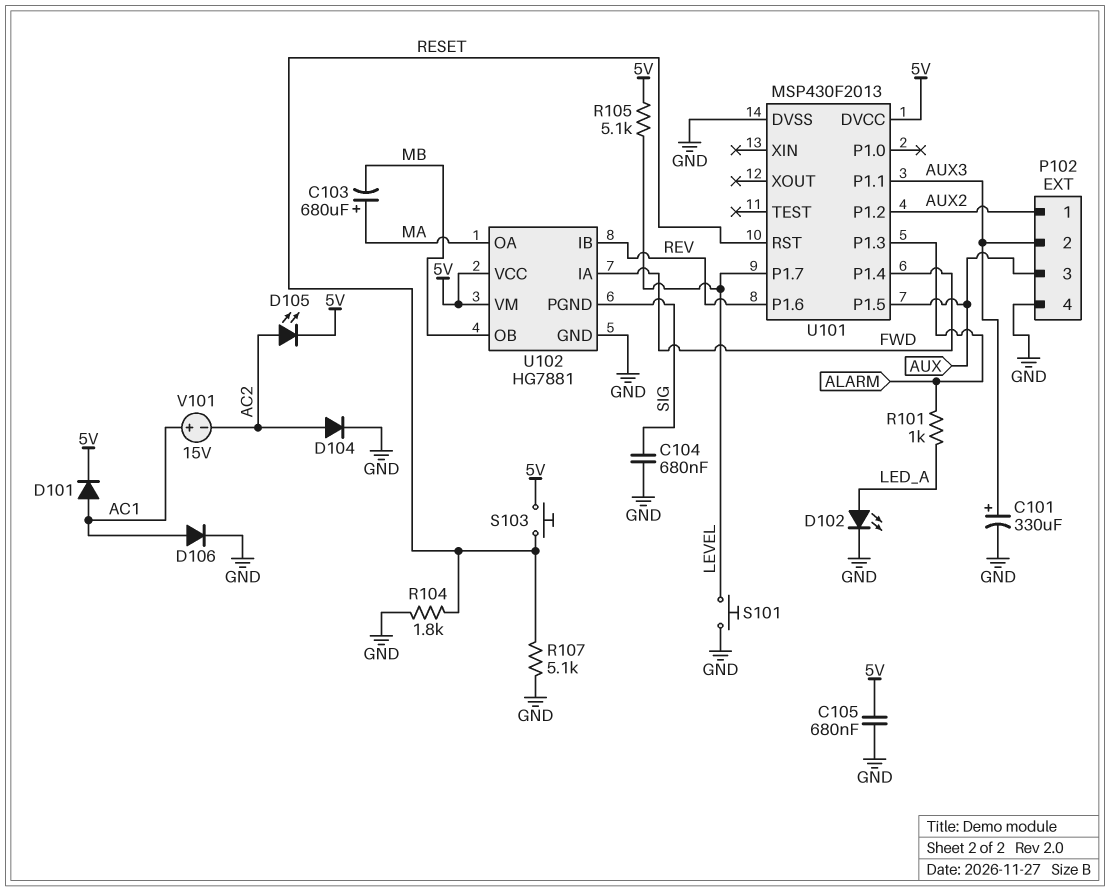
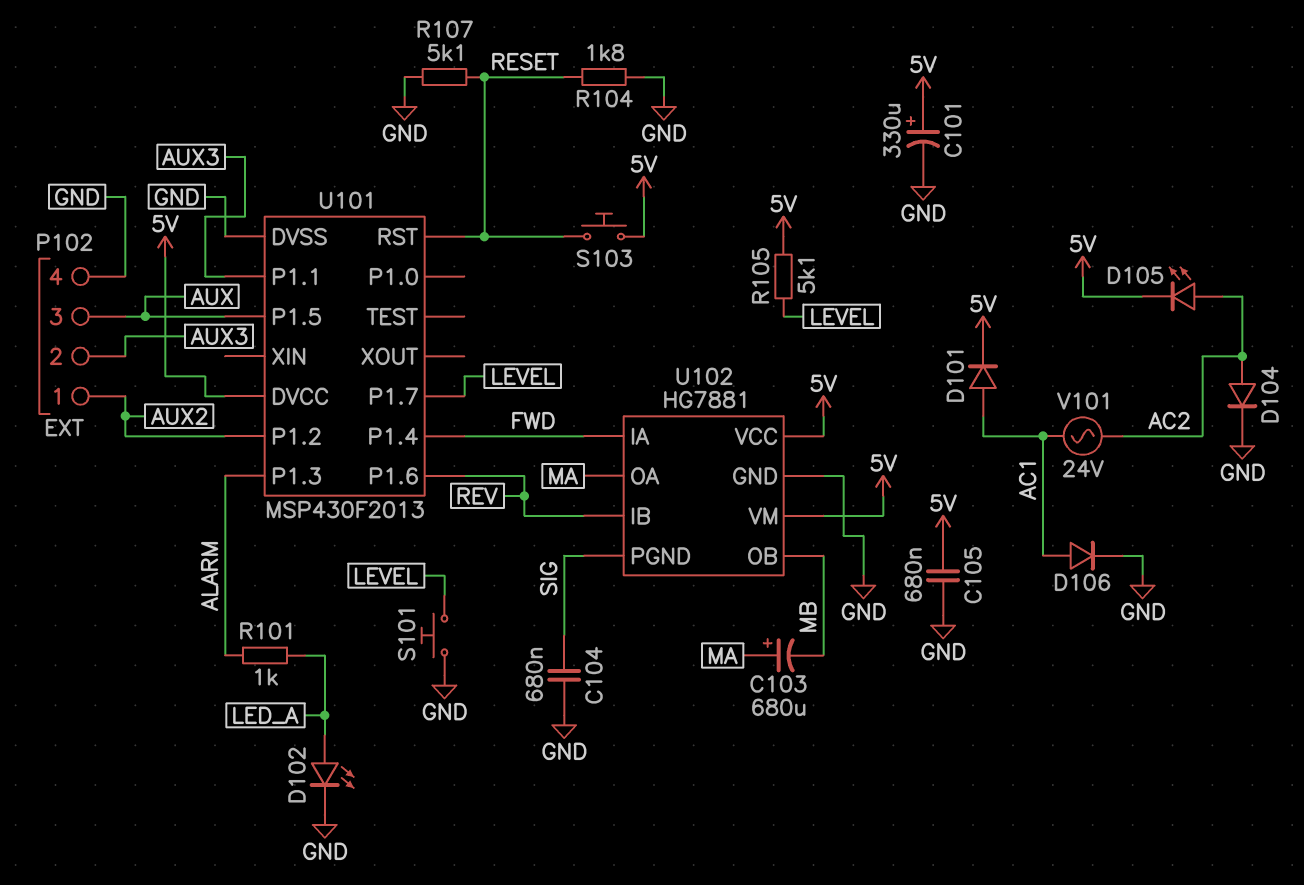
C101: 330uF (plus AUX3, minus GND) -> 330uF (plus 5V, minus GND)
V101: 15V (plus AC1, minus AC2) -> AC 24V (AC1, AC2)

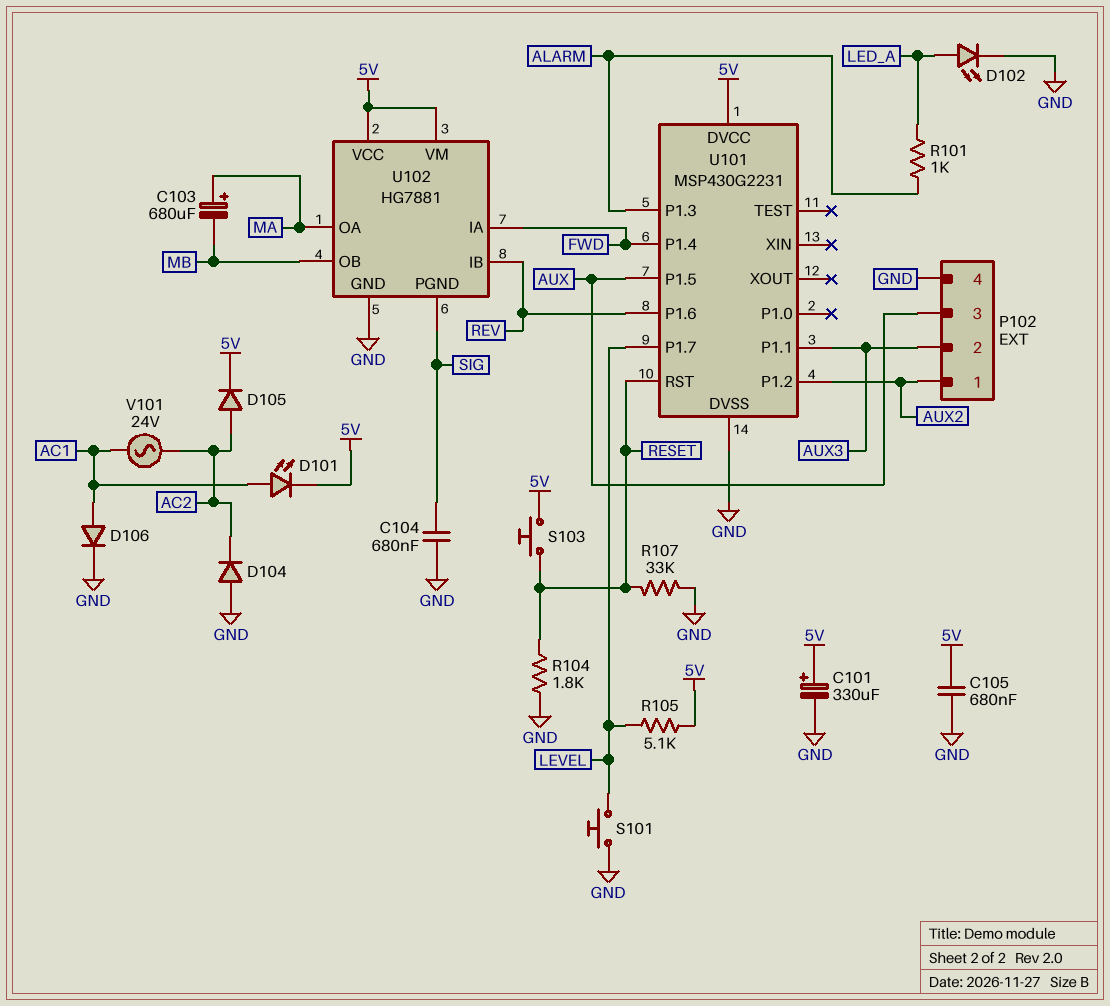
D101: diode (A AC1, K 5V) -> LED (A AC1, K 5V)
D104: diode (A AC2, K GND) -> diode (A GND, K AC2)
D105: LED (A AC2, K 5V) -> diode (A AC2, K 5V)
R107: 5.1k (GND, RESET) -> 33k (GND, RESET)
U101: MSP430F2013 -> MSP430G2231

